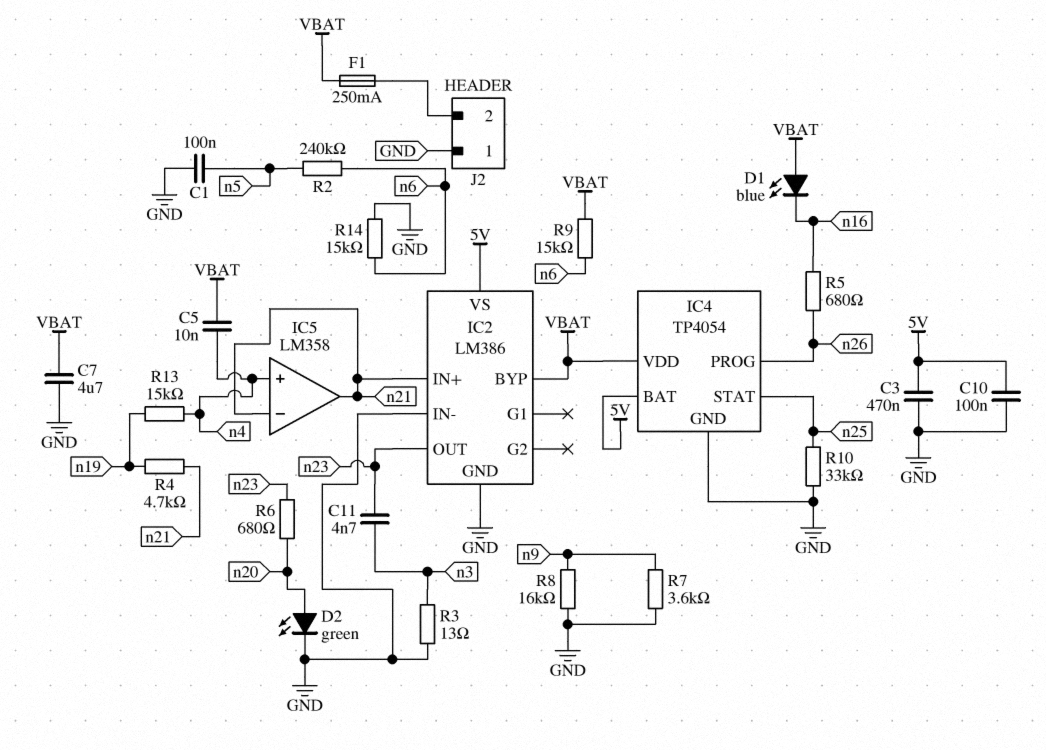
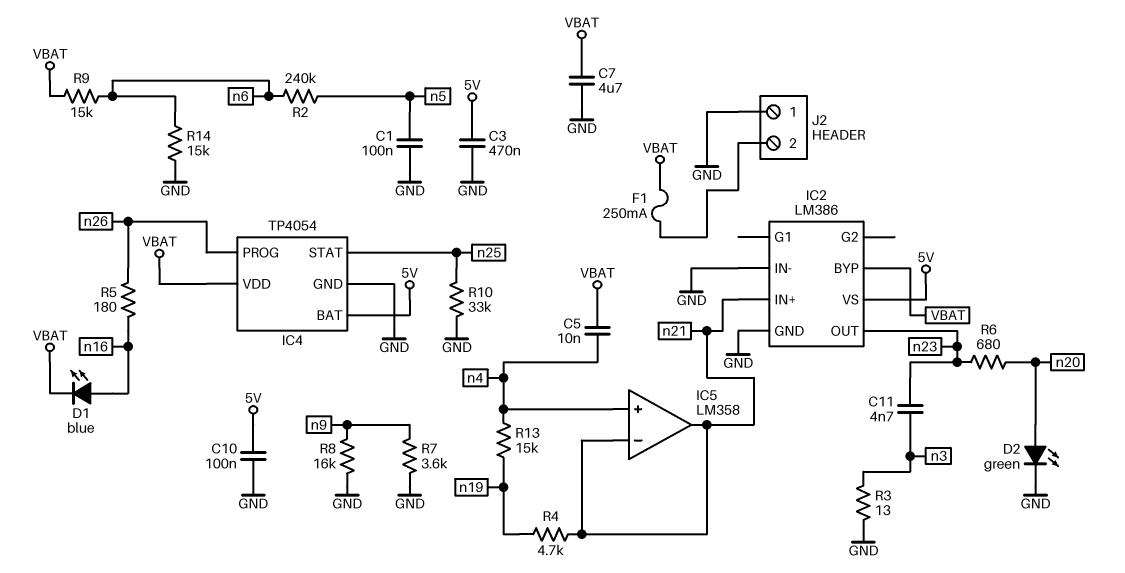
D1: LED blue (A VBAT, K n16) -> LED blue (A n16, K VBAT)
R5: 680 (n16, n26) -> 180 (n16, n26)

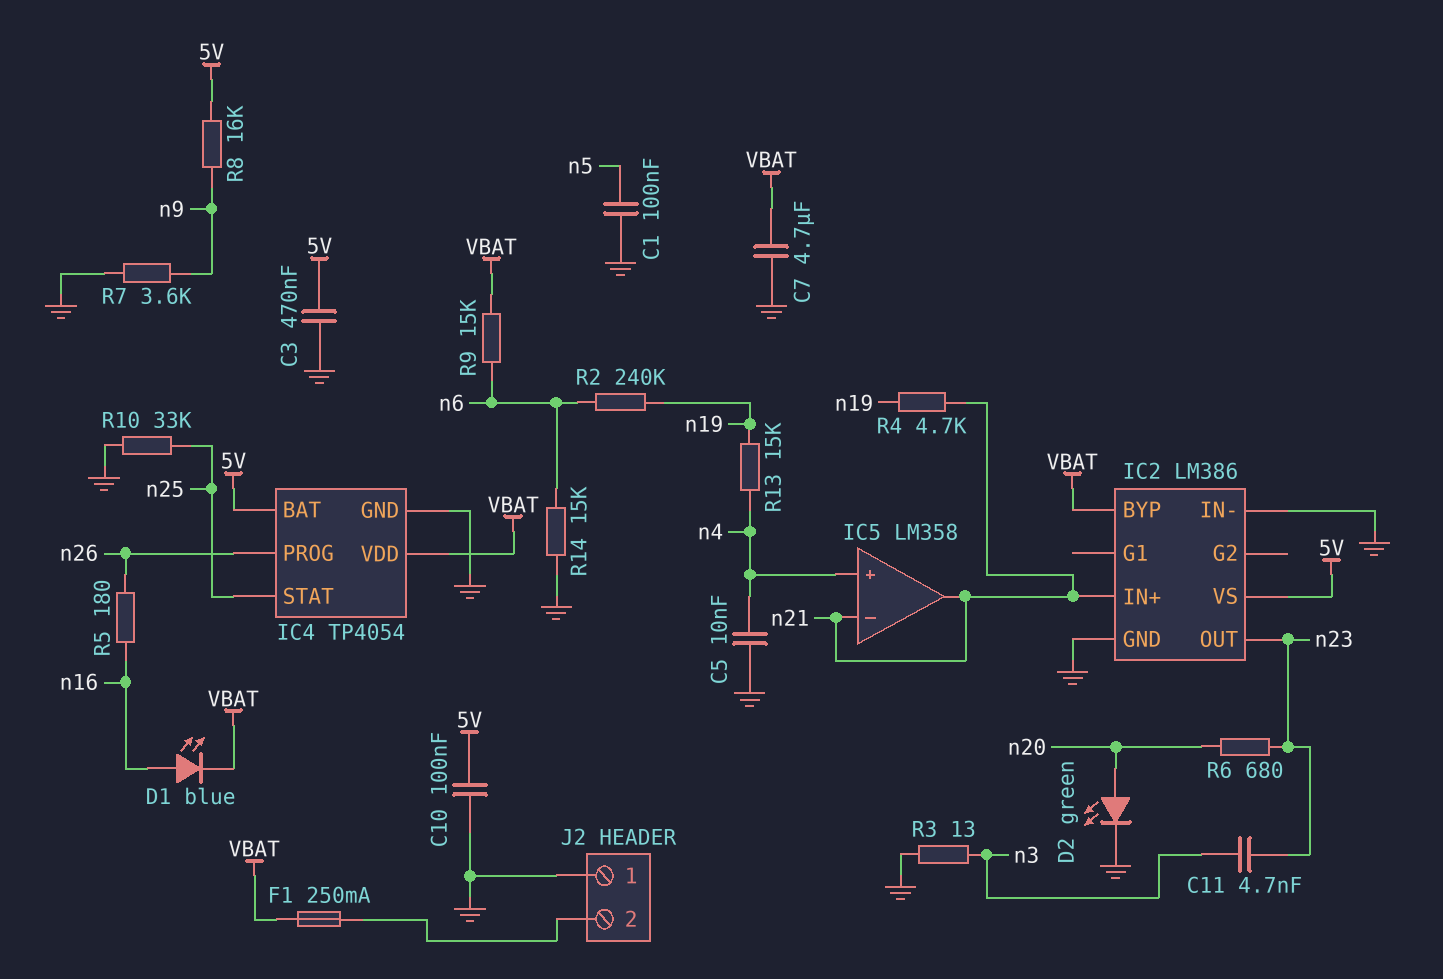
C5: 10nF (VBAT, n4) -> 10nF (GND, n4)
R2: 240k (n5, n6) -> 240k (n6, n19)
R8: 16k (GND, n9) -> 16k (5V, n9)

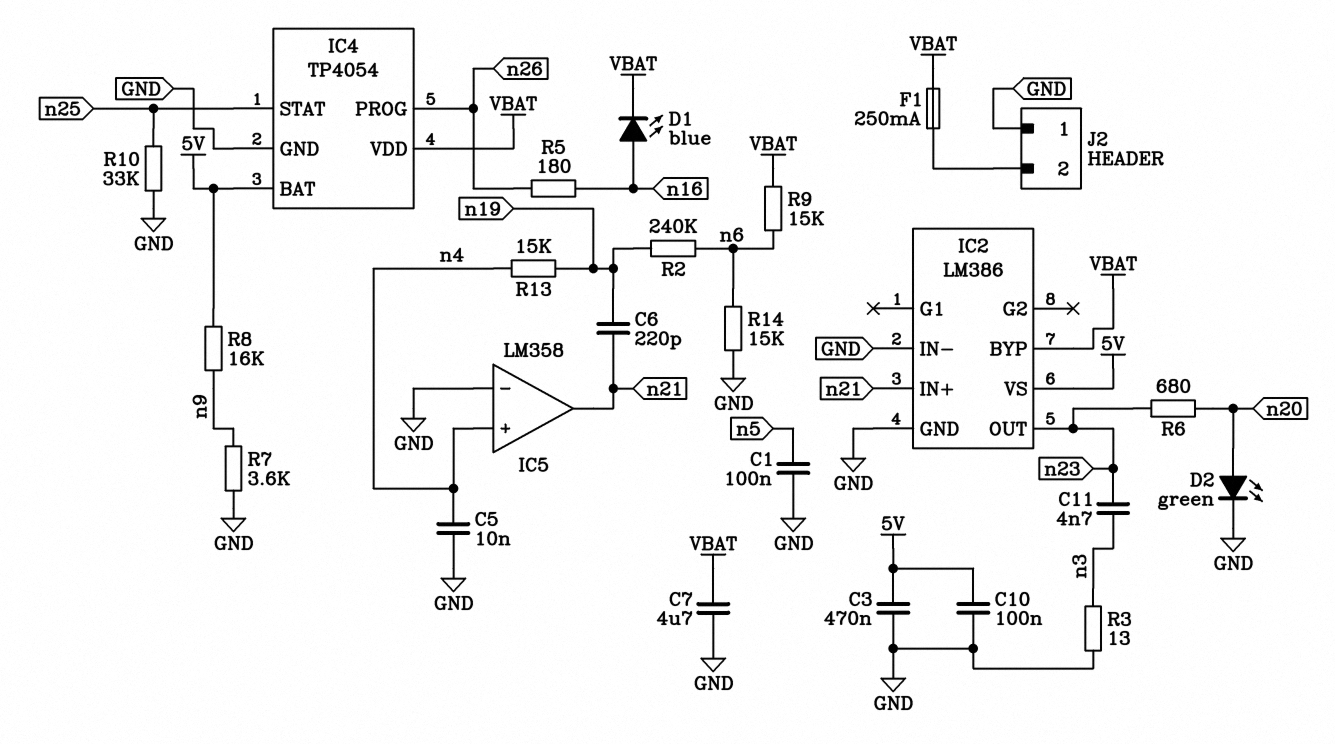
C6: none -> 220pF (n19, n21)
IC5 pin in-: n21 -> GND
R4: 4.7k (n19, n21) -> none

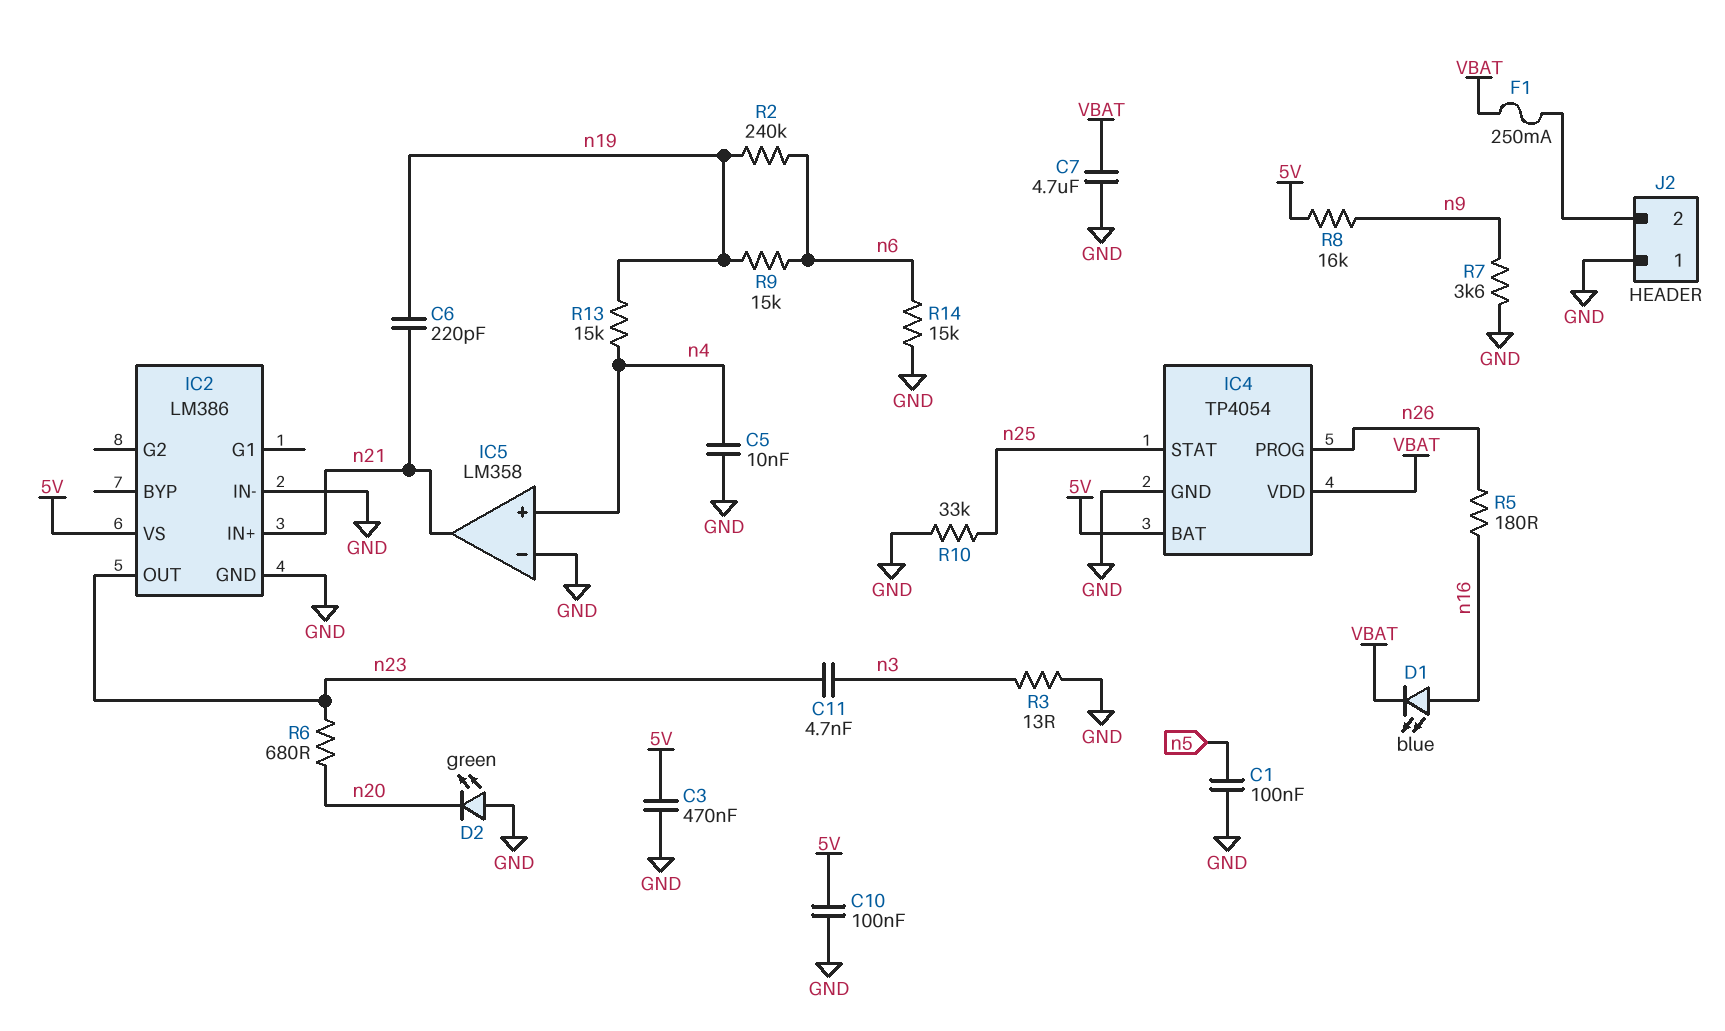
D2: LED green (A n20, K GND) -> LED green (A GND, K n20)
IC2 pin BYP: VBAT -> none
R9: 15k (VBAT, n6) -> 15k (n6, n19)

